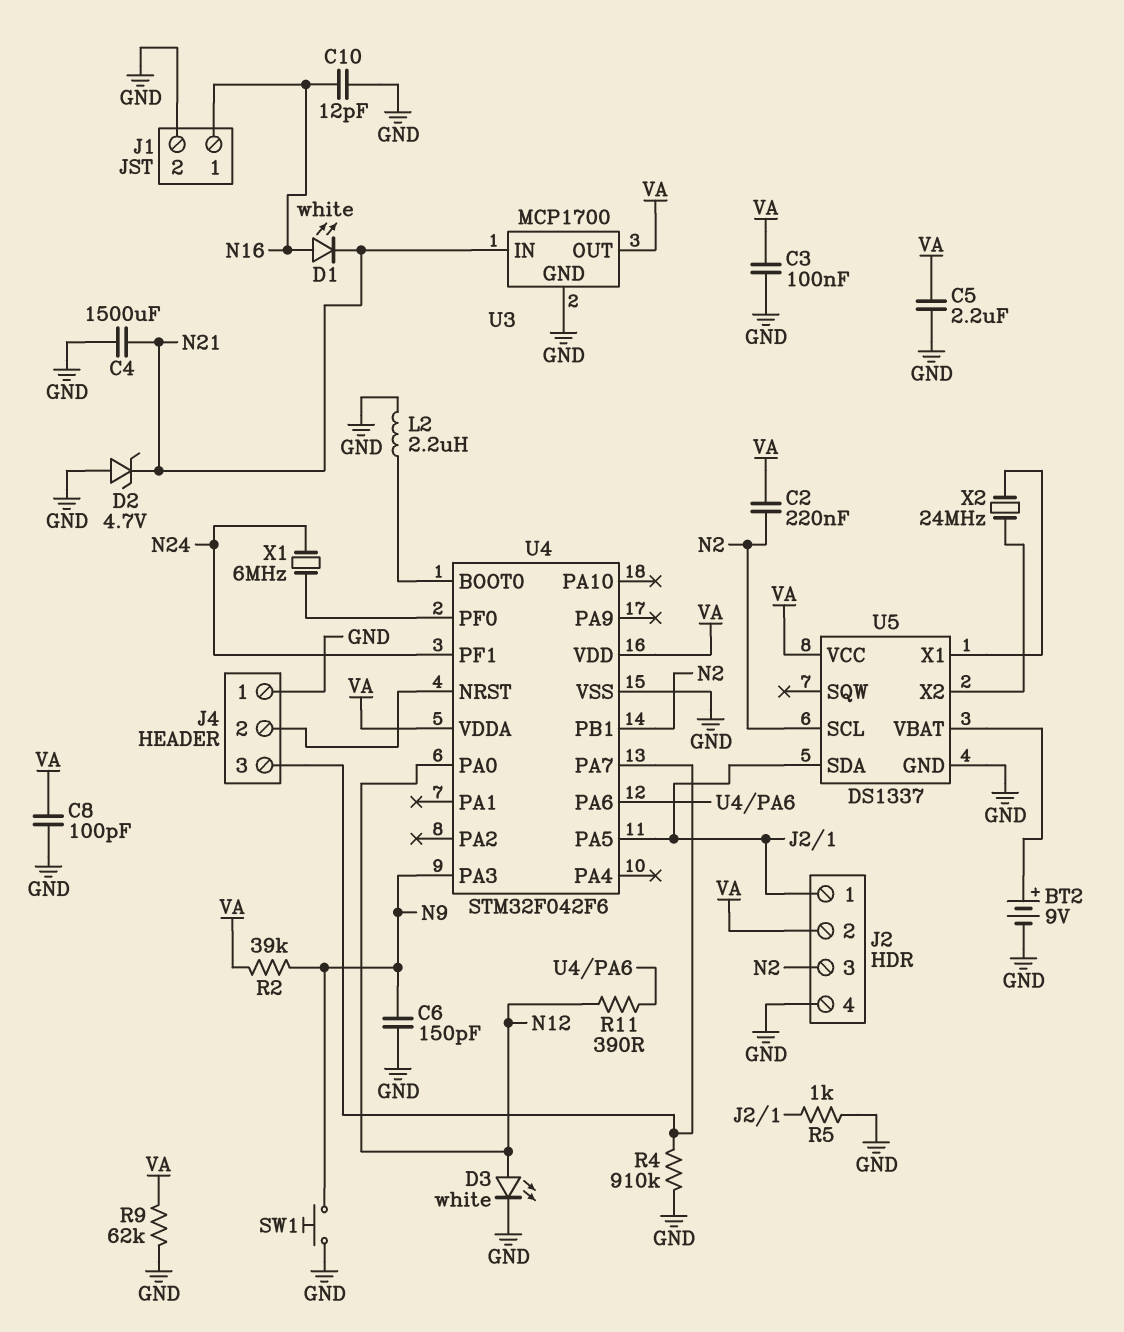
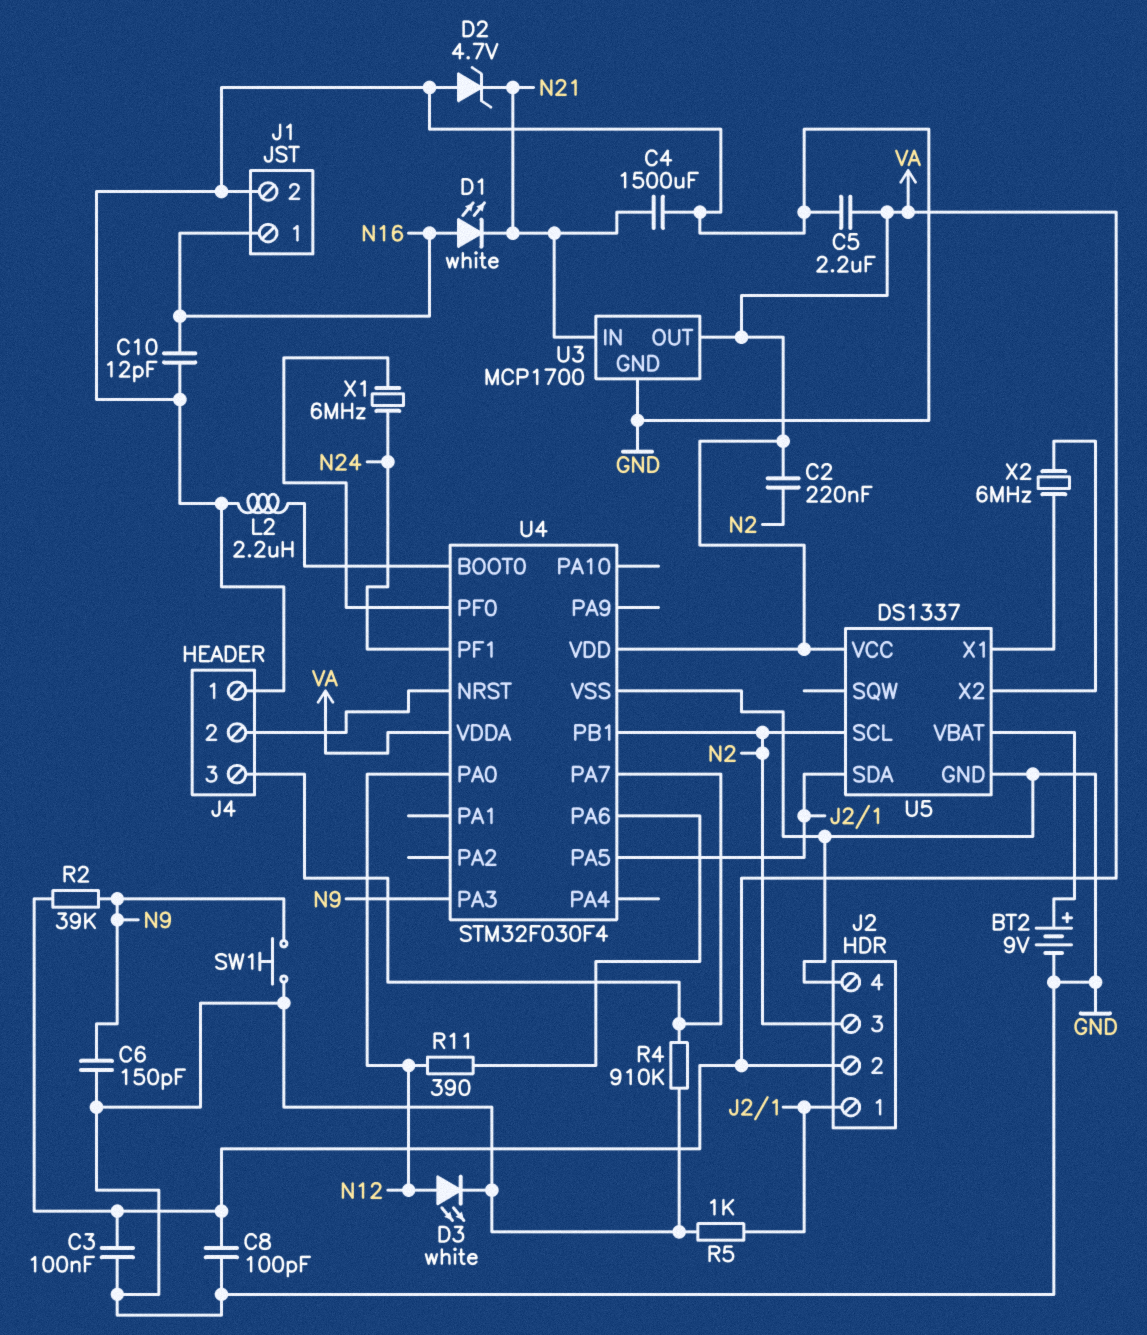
R9: 62k (GND, VA) -> none
U4: STM32F042F6 -> STM32F030F4
X2: 24MHz (U5/X1, U5/X2) -> 6MHz (U5/X1, U5/X2)

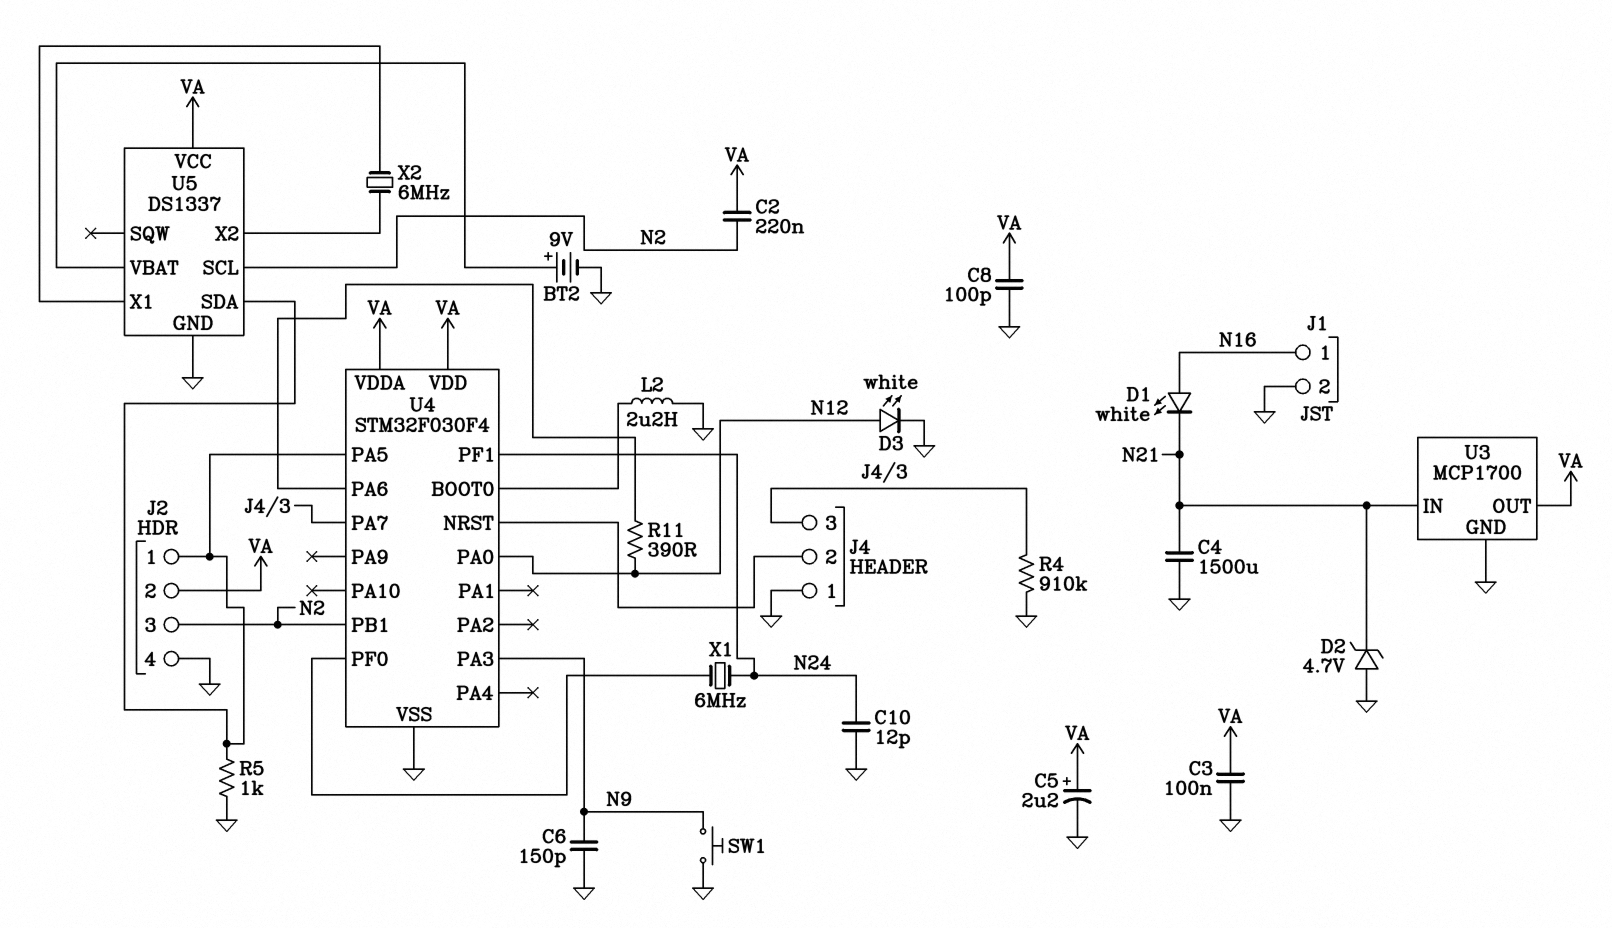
C5: 2.2uF (GND, VA) -> 2.2uF (plus VA, minus GND)
C10: 12pF (GND, N16) -> 12pF (GND, N24)
R2: 39k (N9, VA) -> none

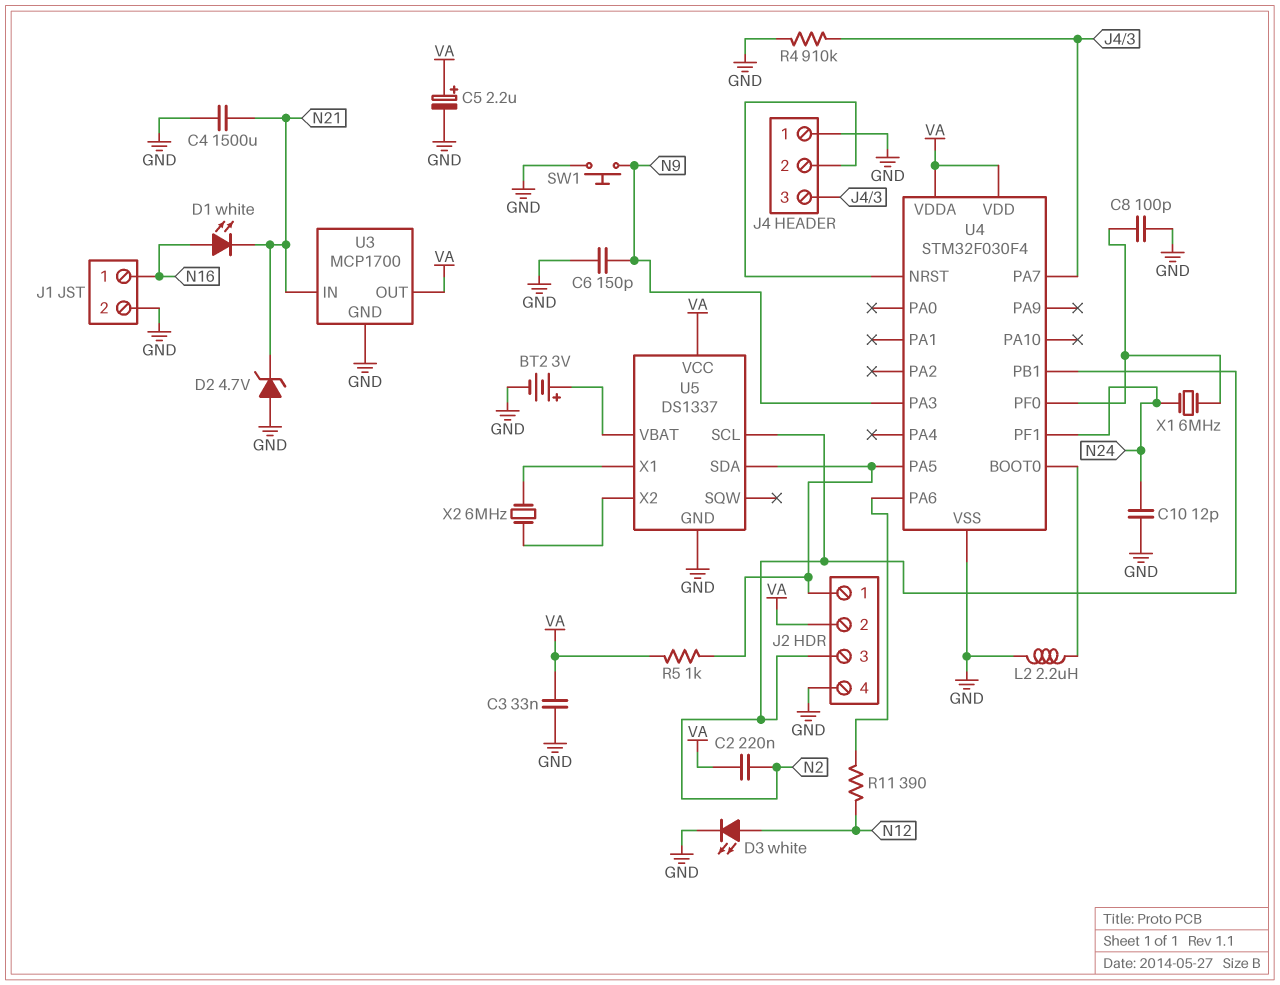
BT2: 9V (plus U5/VBAT, minus GND) -> 3V (plus U5/VBAT, minus GND)
C3: 100nF (GND, VA) -> 33nF (GND, VA)
C8: 100pF (GND, VA) -> 100pF (GND, U4/PF0)
R5: 1k (GND, J2/1) -> 1k (J2/1, VA)
U4 pin PA0: N12 -> none

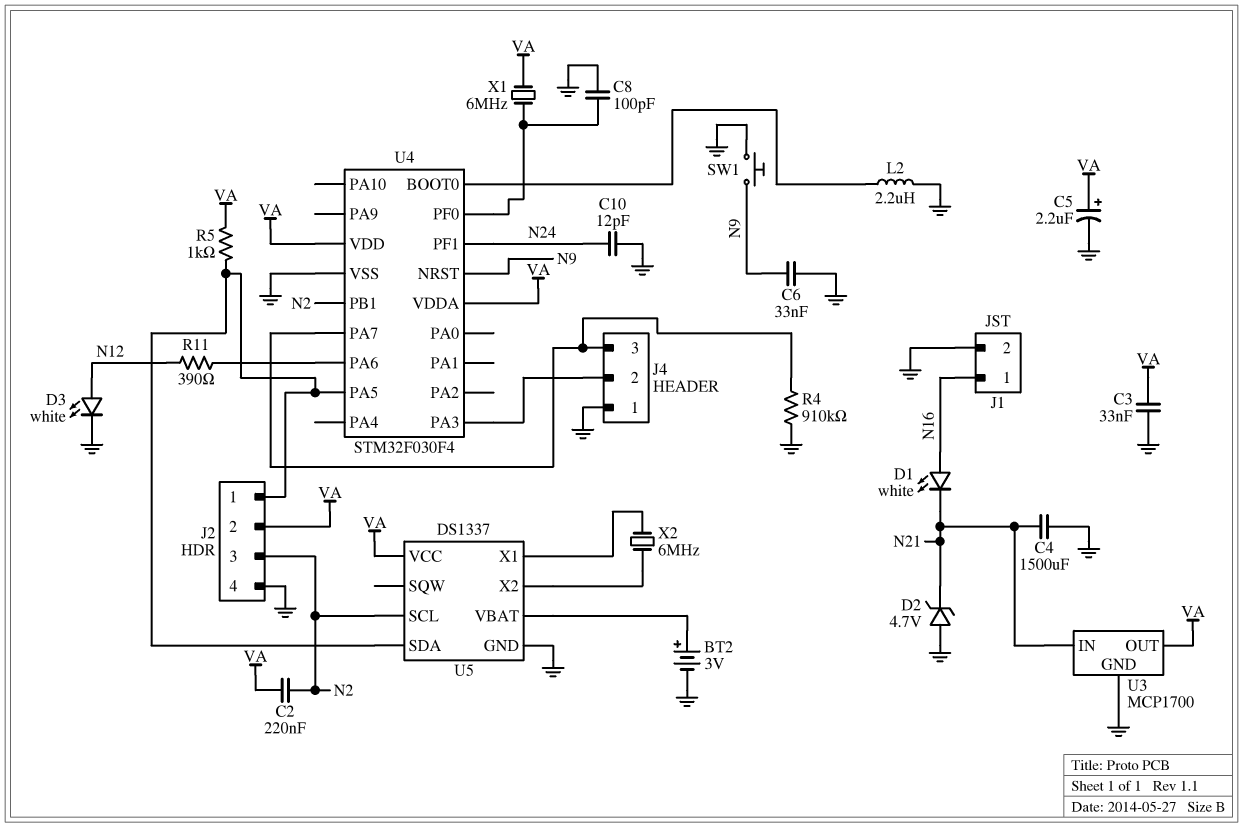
C6: 150pF (GND, N9) -> 33nF (GND, N9)
U4 pin NRST: J4/2 -> N9
U4 pin PA3: N9 -> J4/2
X1: 6MHz (N24, U4/PF0) -> 6MHz (U4/PF0, VA)

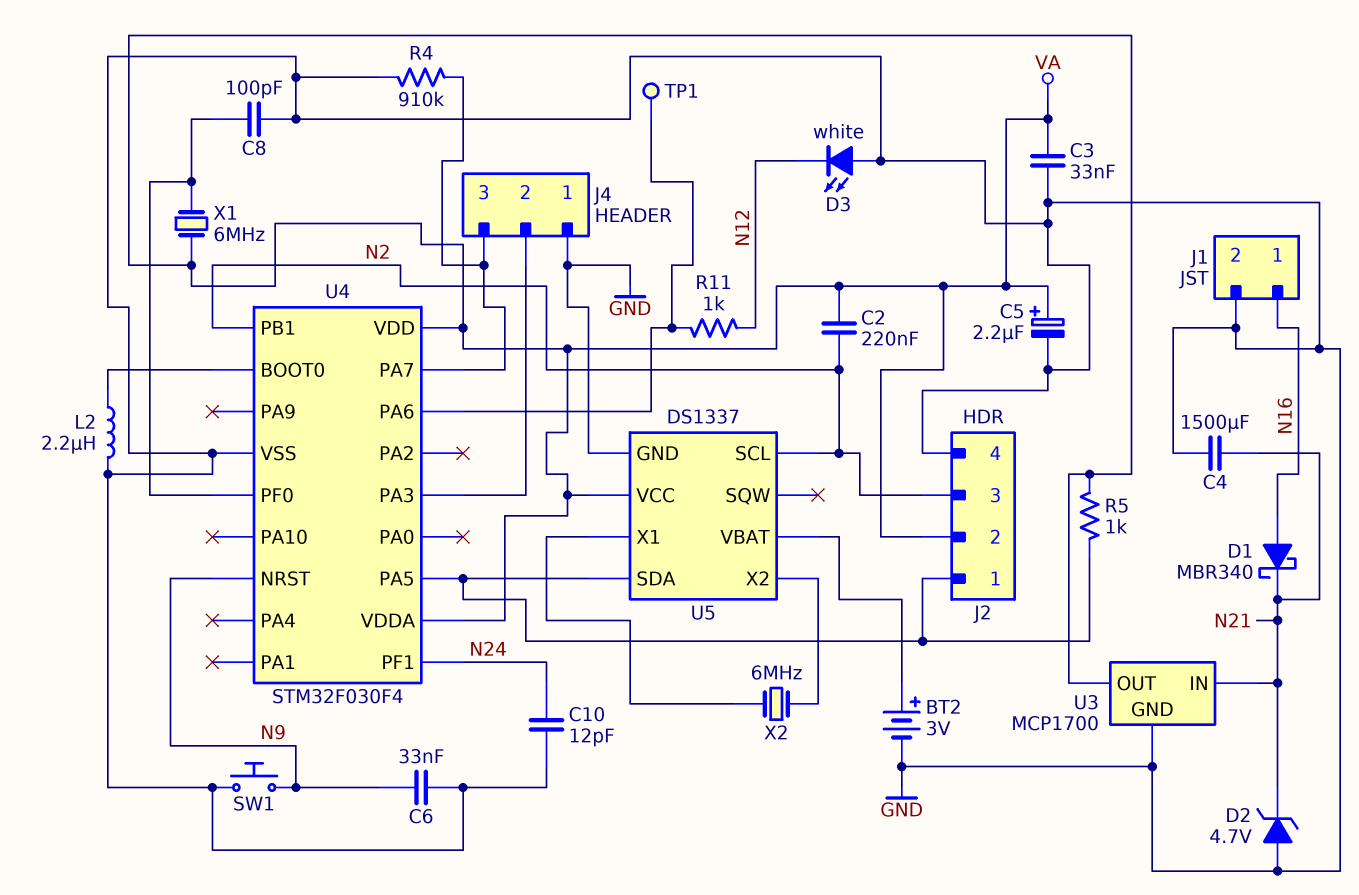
D1: LED white (A N16, K N21) -> schottky MBR340 (A N16, K N21)
D3: LED white (A N12, K GND) -> LED white (A GND, K N12)
R11: 390 (N12, U4/PA6) -> 1k (N12, U4/PA6)
TP1: none -> test point (U4/PA6)

